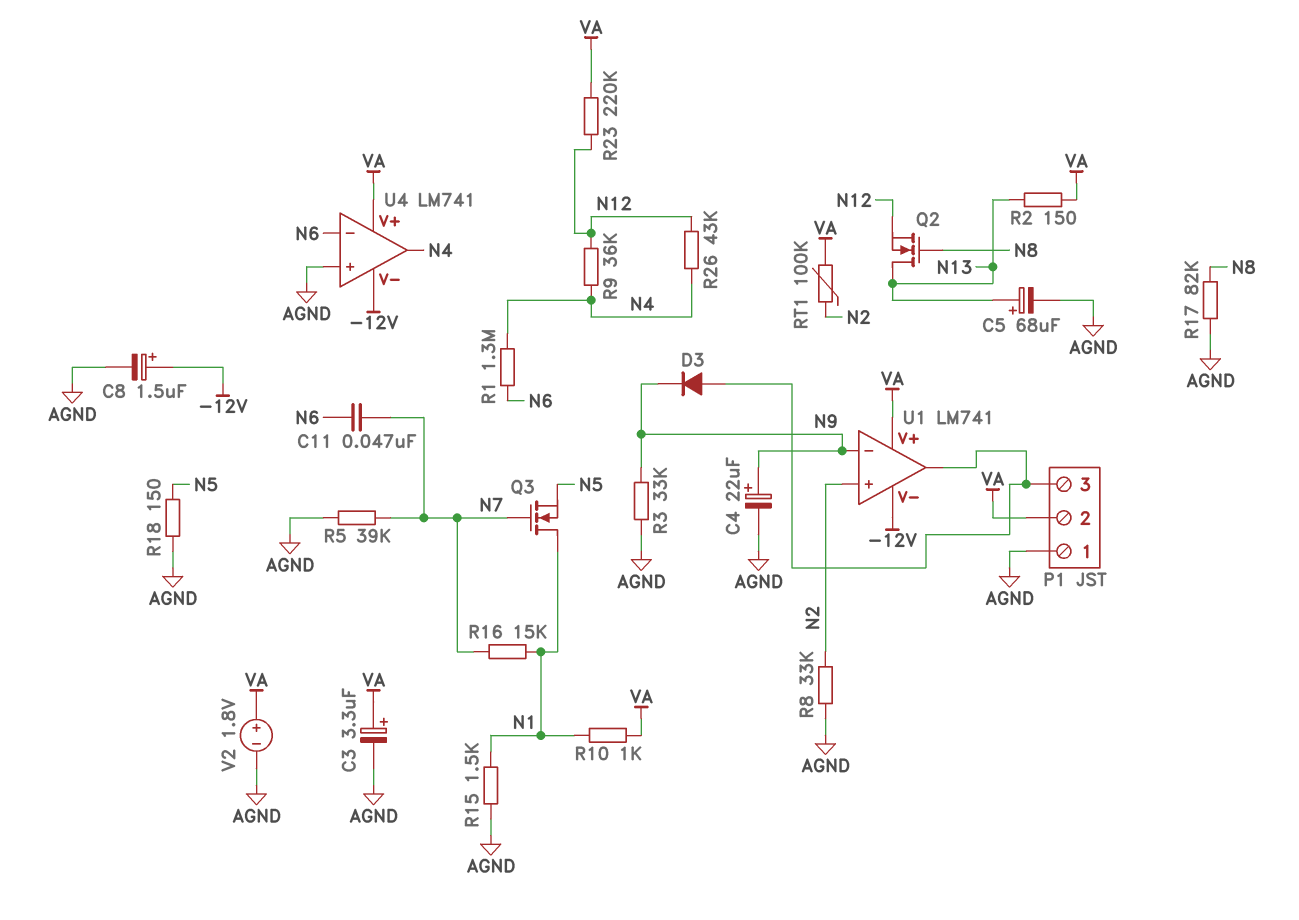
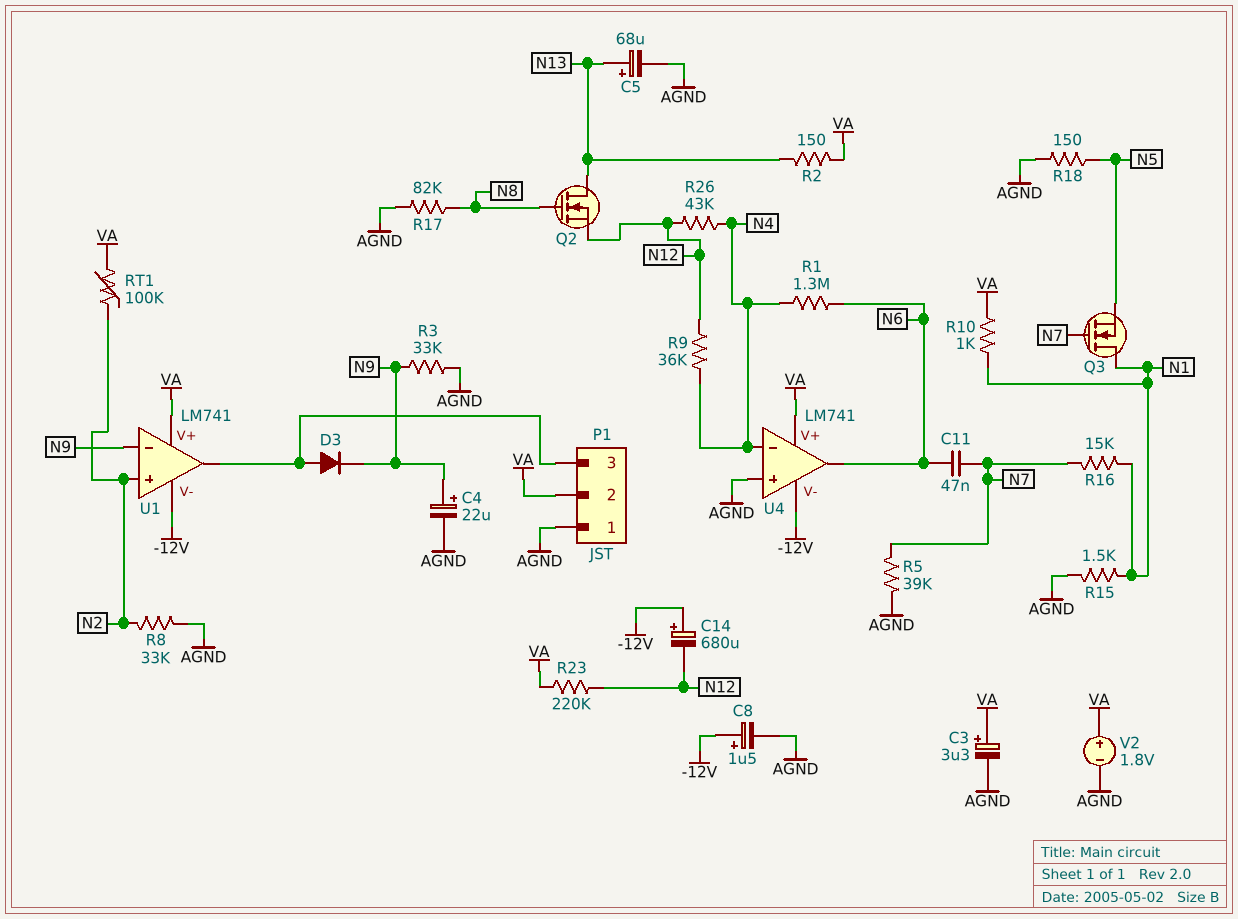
C14: none -> 680uF (plus -12V, minus N12)
U4 pin in-: N6 -> N4
U4 pin out: N4 -> N6

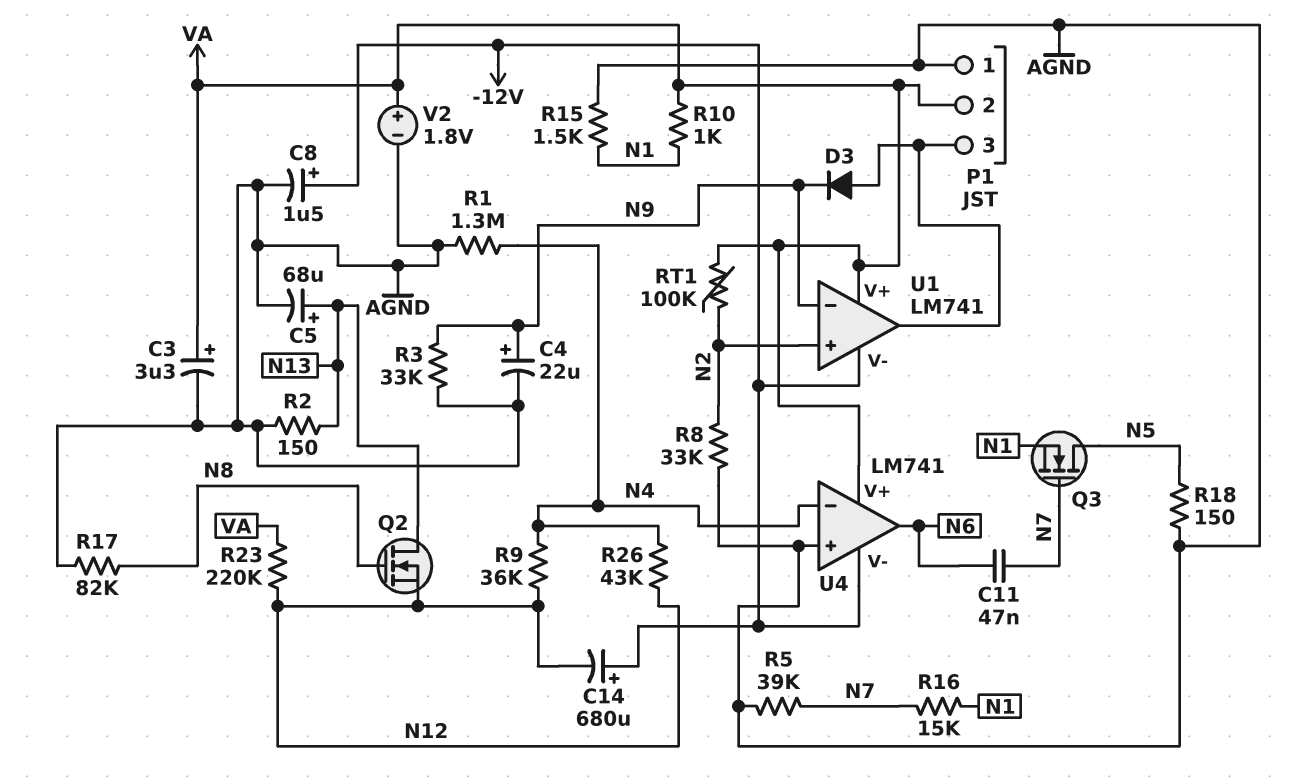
Q3: NMOS (G N7, D N1, S N5) -> NMOS (G N7, D N5, S N1)
R1: 1.3M (N4, N6) -> 1.3M (AGND, N4)
R2: 150 (N13, VA) -> 150 (AGND, N13)

